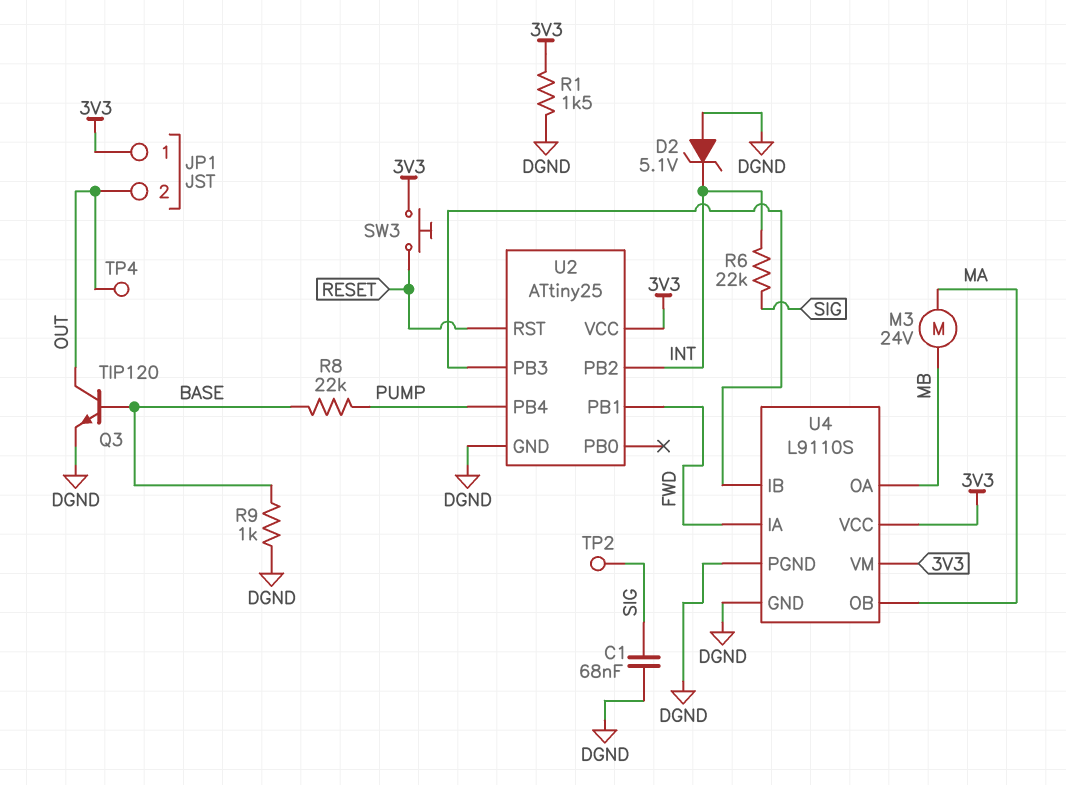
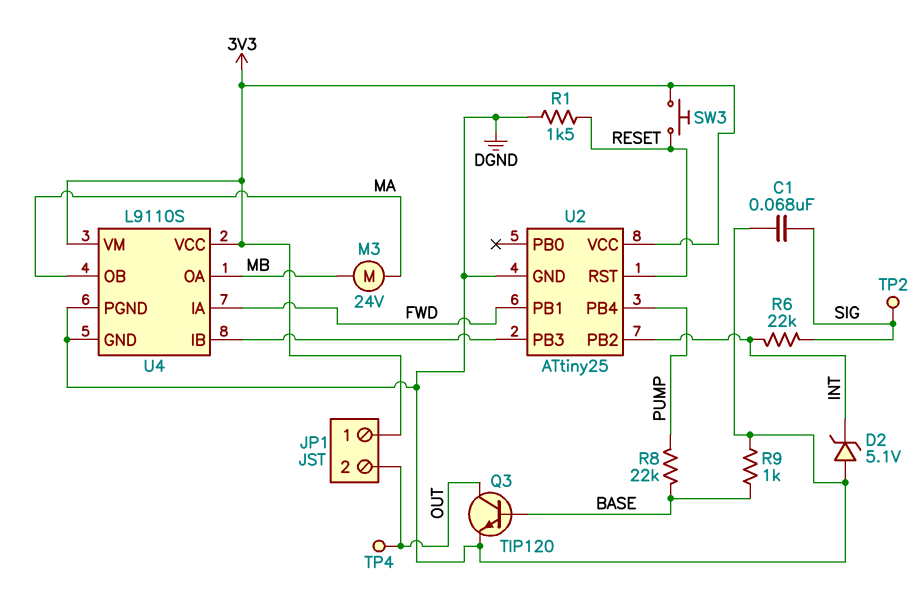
R1: 1.5k (3V3, DGND) -> 1.5k (DGND, RESET)

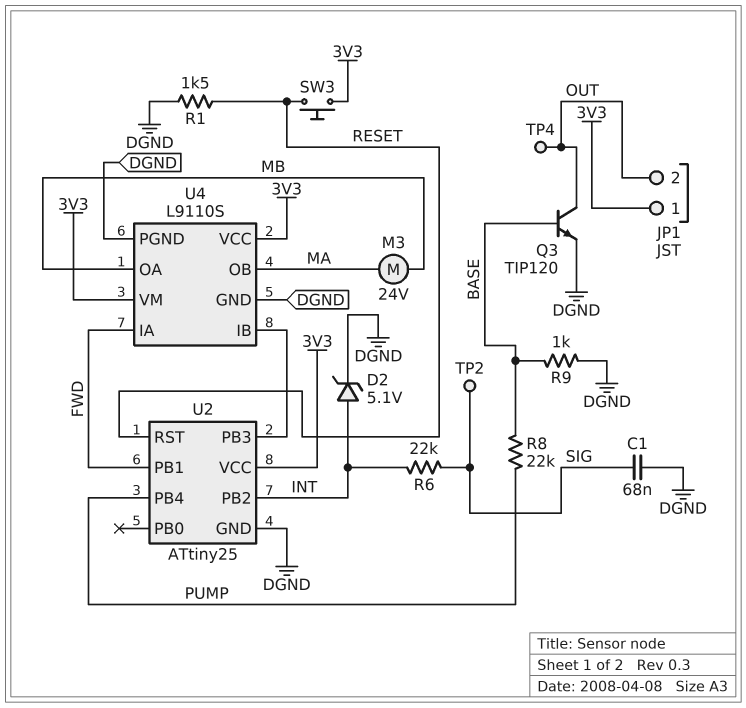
D2: zener 5.1V (A DGND, K INT) -> zener 5.1V (A INT, K DGND)

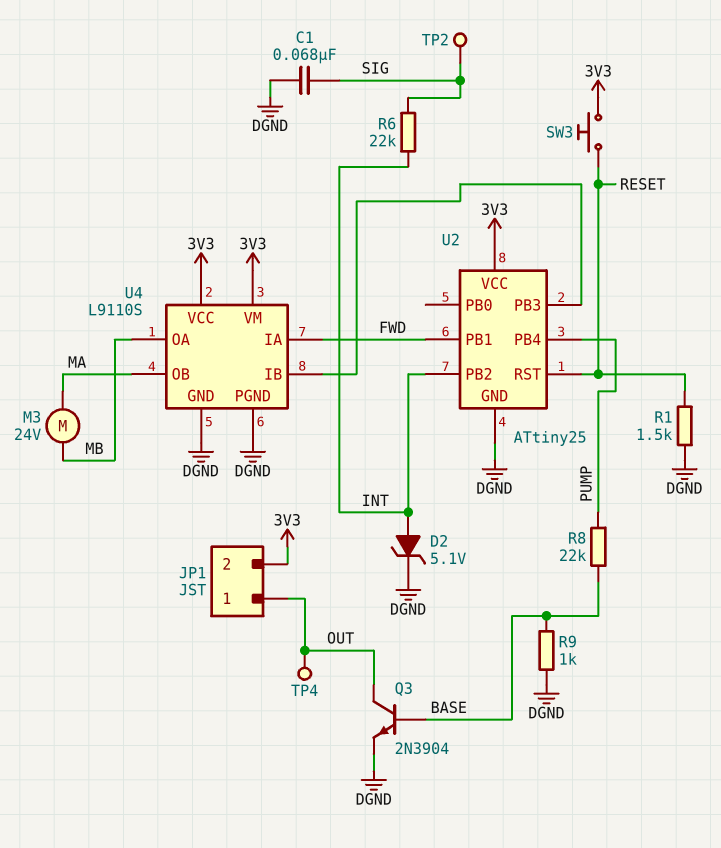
JP1 pin 1: 3V3 -> OUT
JP1 pin 2: OUT -> 3V3
Q3: NPN TIP120 (B BASE, C OUT, E DGND) -> NPN 2N3904 (B BASE, C OUT, E DGND)

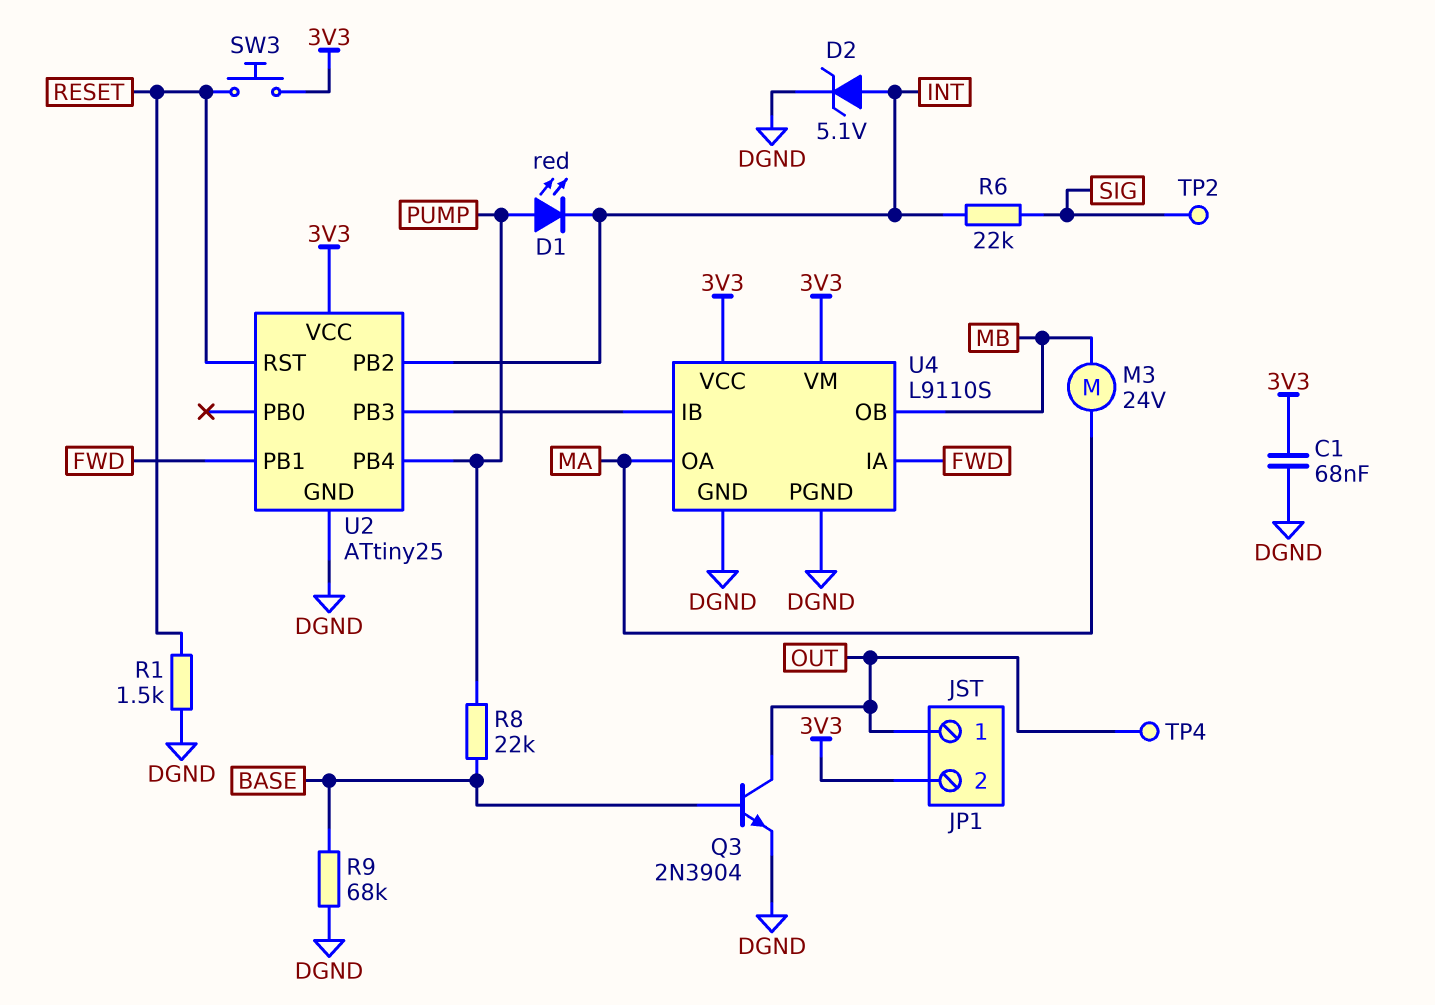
C1: 68nF (DGND, SIG) -> 68nF (3V3, DGND)
D1: none -> LED red (A PUMP, K INT)
R9: 1k (BASE, DGND) -> 68k (BASE, DGND)
U4 pin OA: MB -> MA
U4 pin OB: MA -> MB

